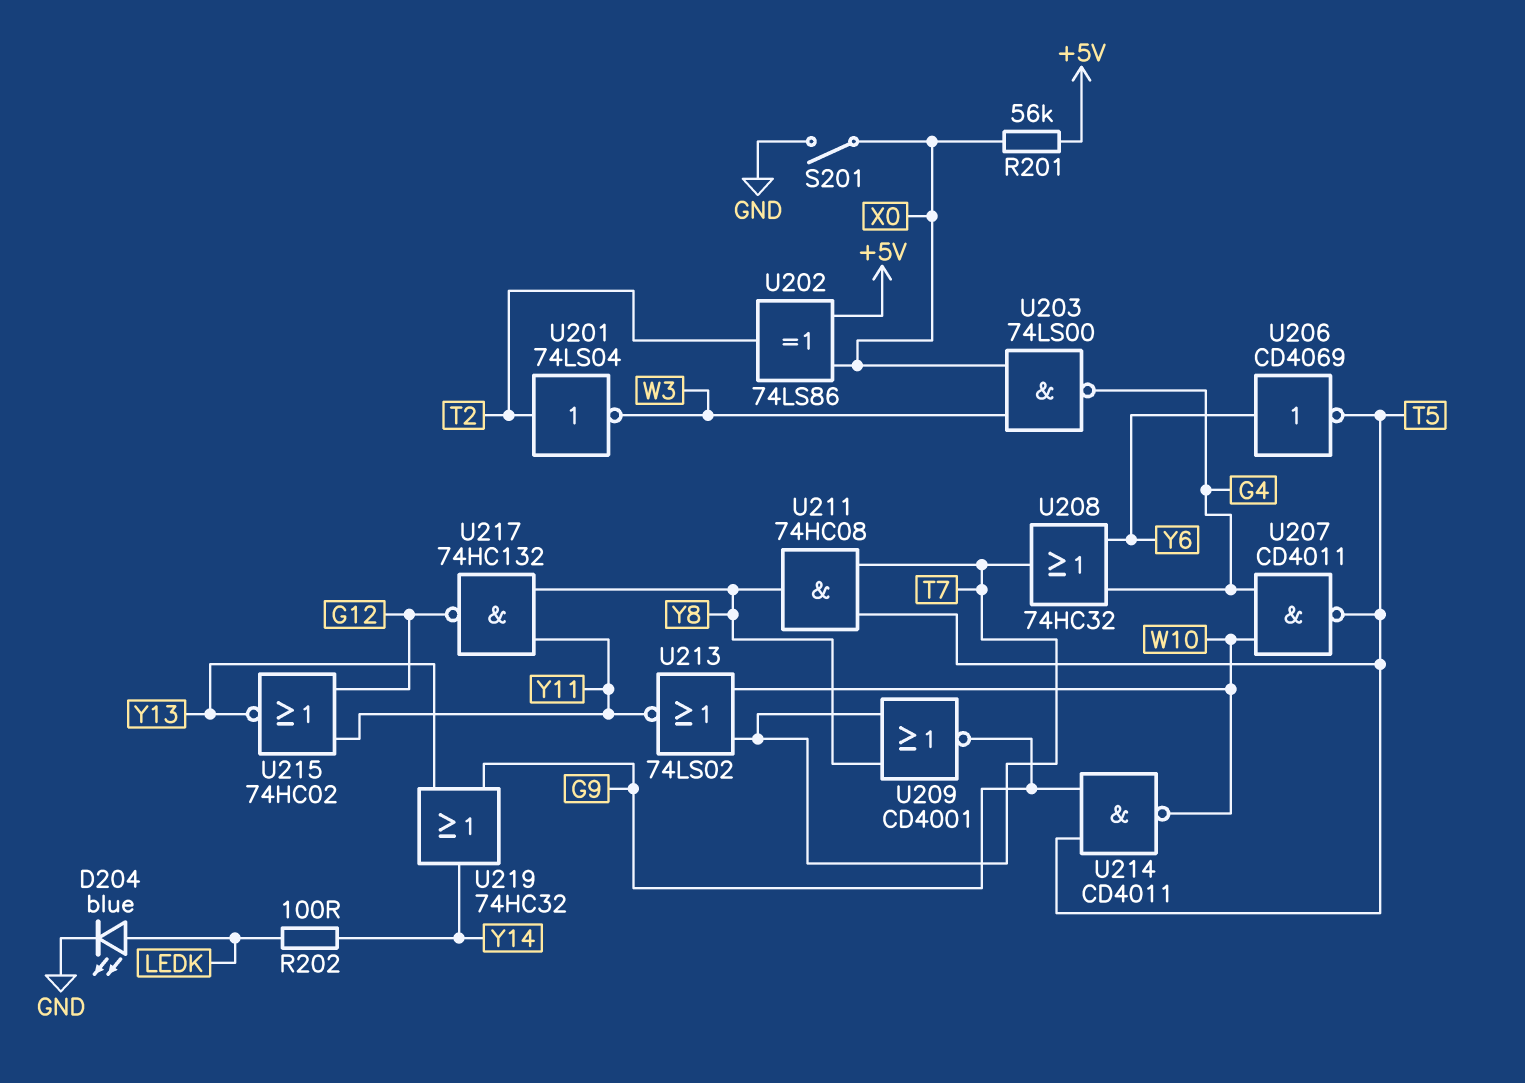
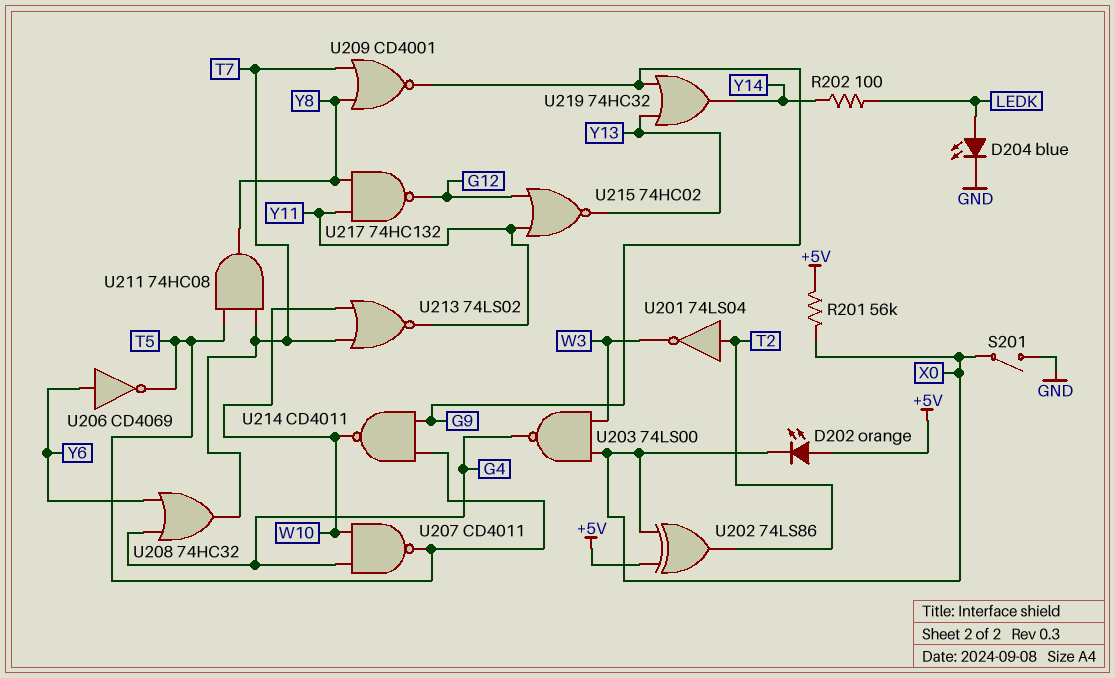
D202: none -> LED orange (A +5V, K X0)

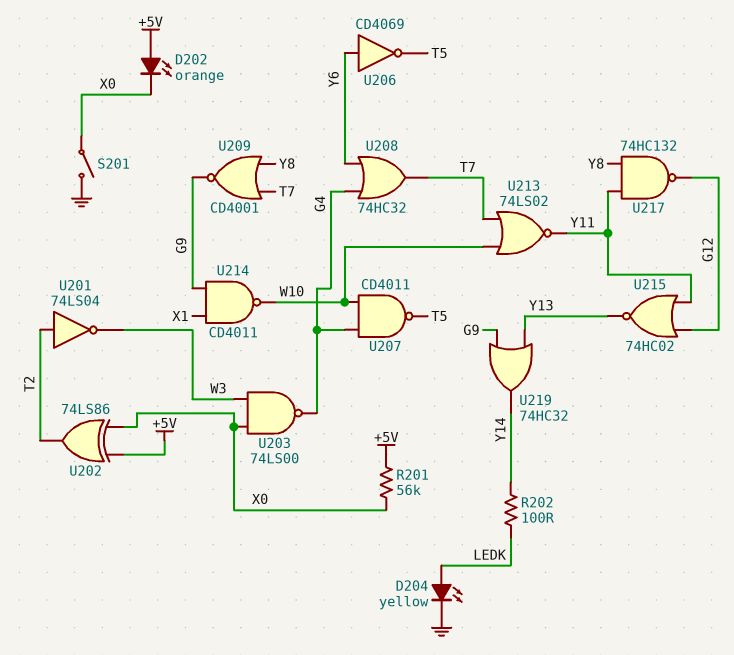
D204: LED blue (A LEDK, K GND) -> LED yellow (A LEDK, K GND)
U211: AND 74HC08 (in T5, in T7, out Y8) -> none
U214: NAND CD4011 (in G9, in T5, out W10) -> NAND CD4011 (in G9, in X1, out W10)

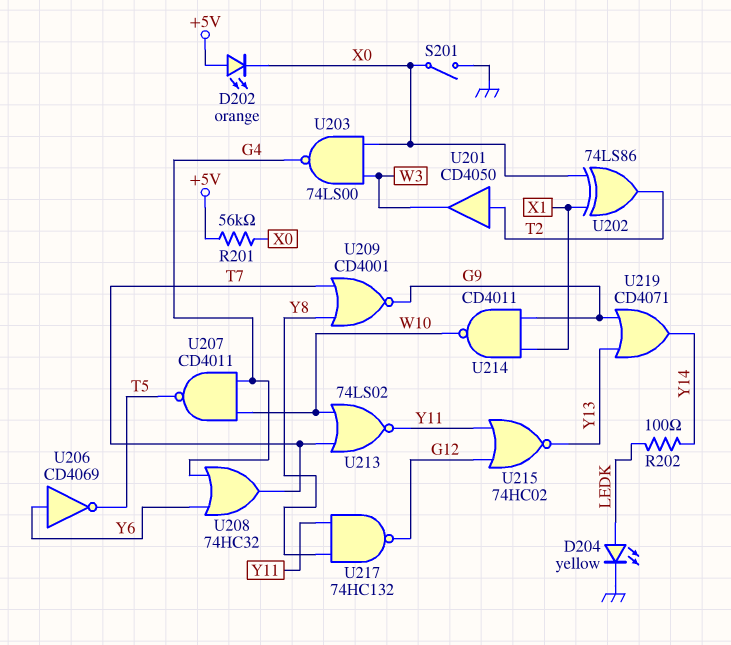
U201: NOT 74LS04 (in T2, out W3) -> buffer CD4050 (in T2, out W3)
U202: XOR 74LS86 (in +5V, in X0, out T2) -> XOR 74LS86 (in X0, in X1, out T2)
U219: OR 74HC32 (in G9, in Y13, out Y14) -> OR CD4071 (in G9, in Y13, out Y14)

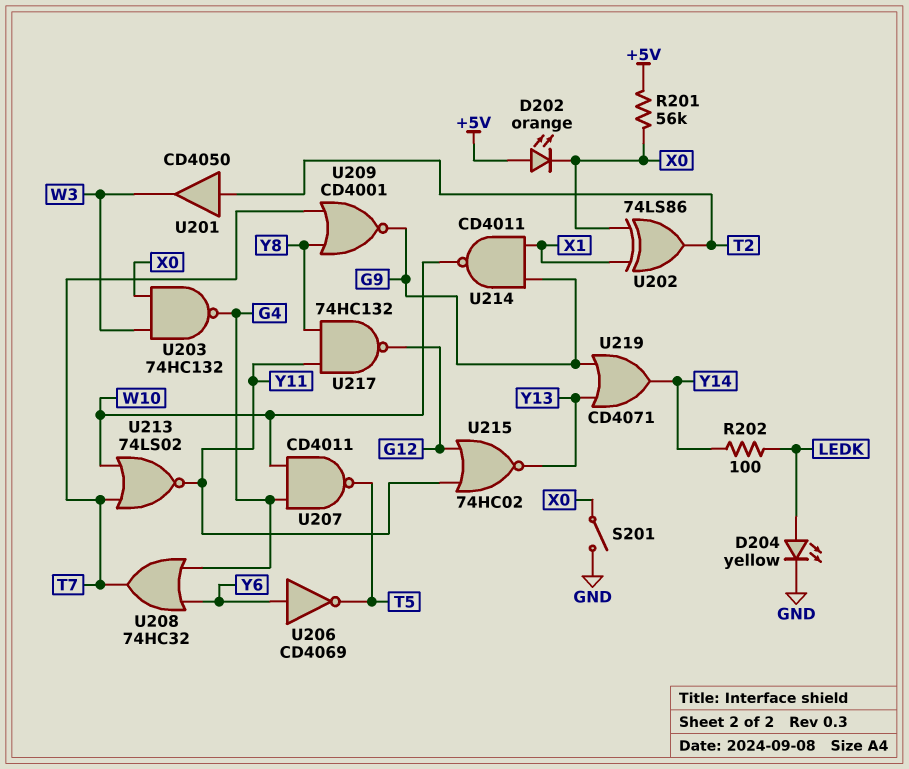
U203: NAND 74LS00 (in W3, in X0, out G4) -> NAND 74HC132 (in W3, in X0, out G4)

